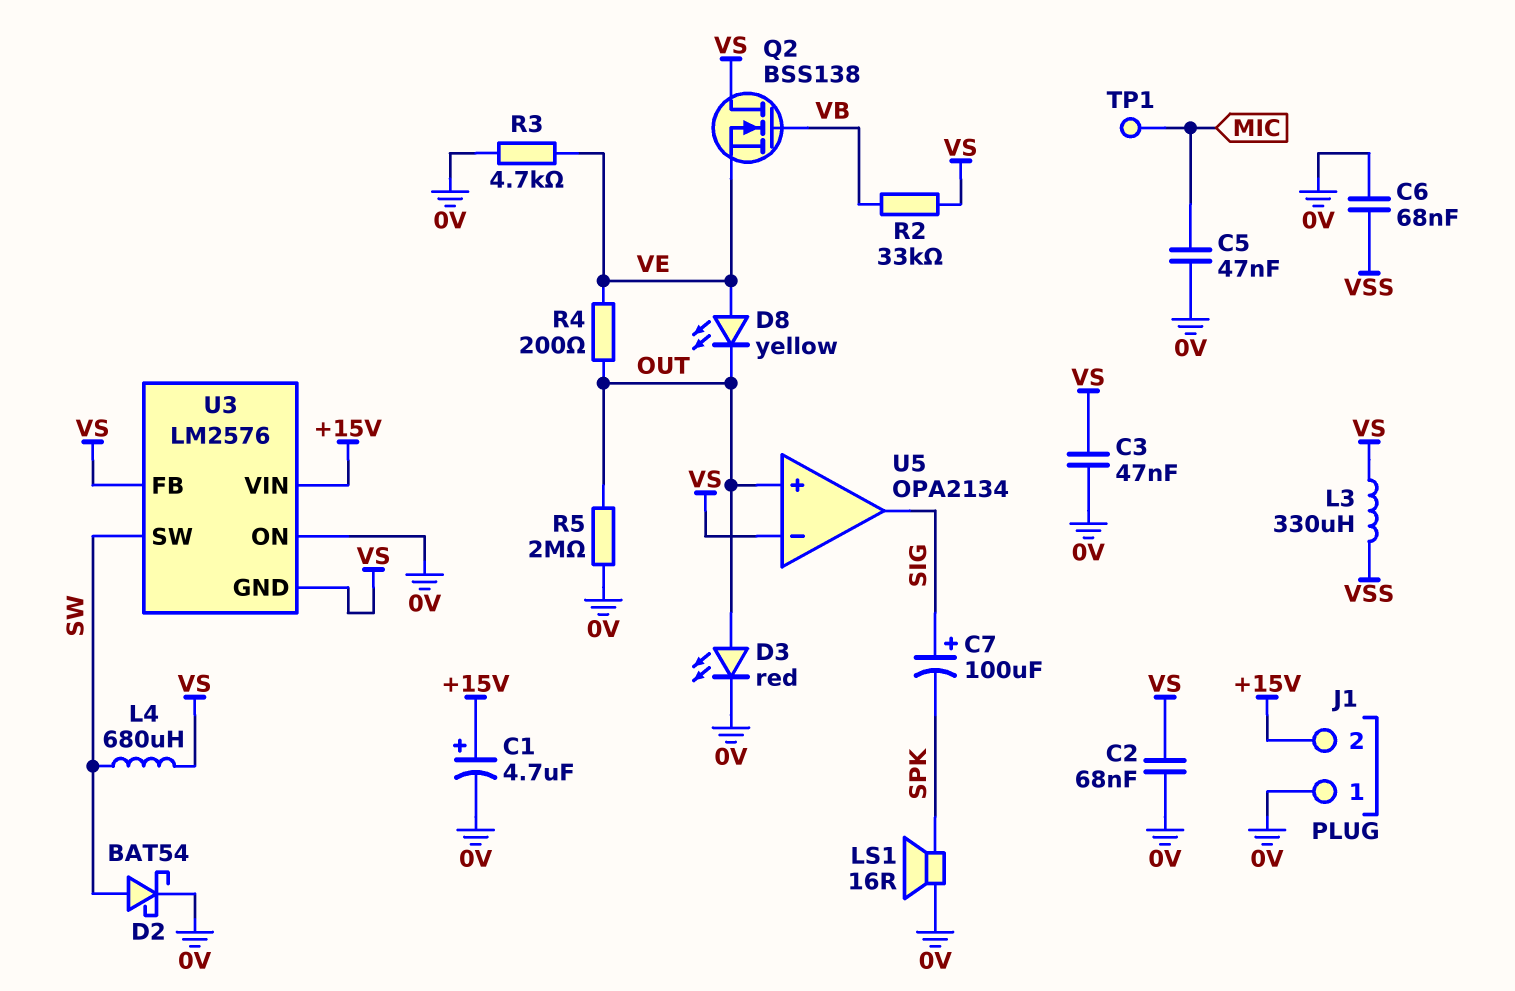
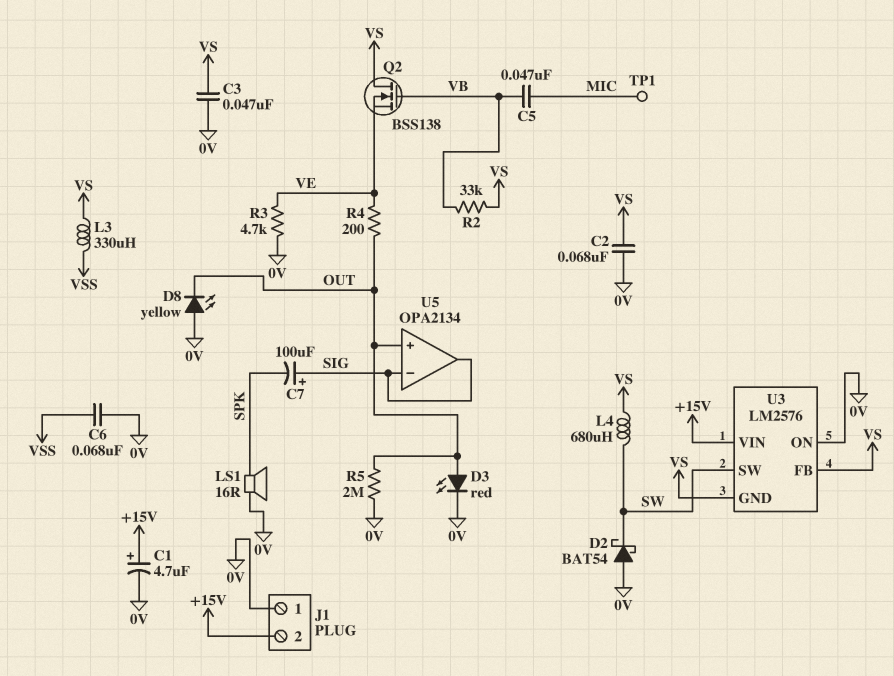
C5: 47nF (0V, MIC) -> 47nF (MIC, VB)
D2: schottky BAT54 (A SW, K 0V) -> schottky BAT54 (A 0V, K SW)
D8: LED yellow (A VE, K OUT) -> LED yellow (A 0V, K OUT)
U5 pin in-: VS -> SIG

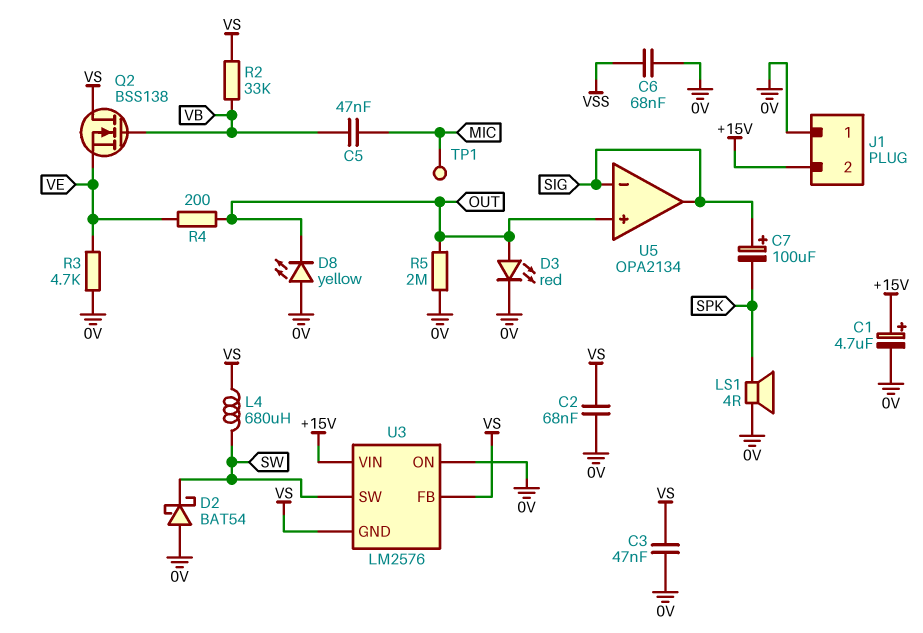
L3: 330uH (VS, VSS) -> none
LS1: speaker 16R (0V, SPK) -> speaker 4R (0V, SPK)

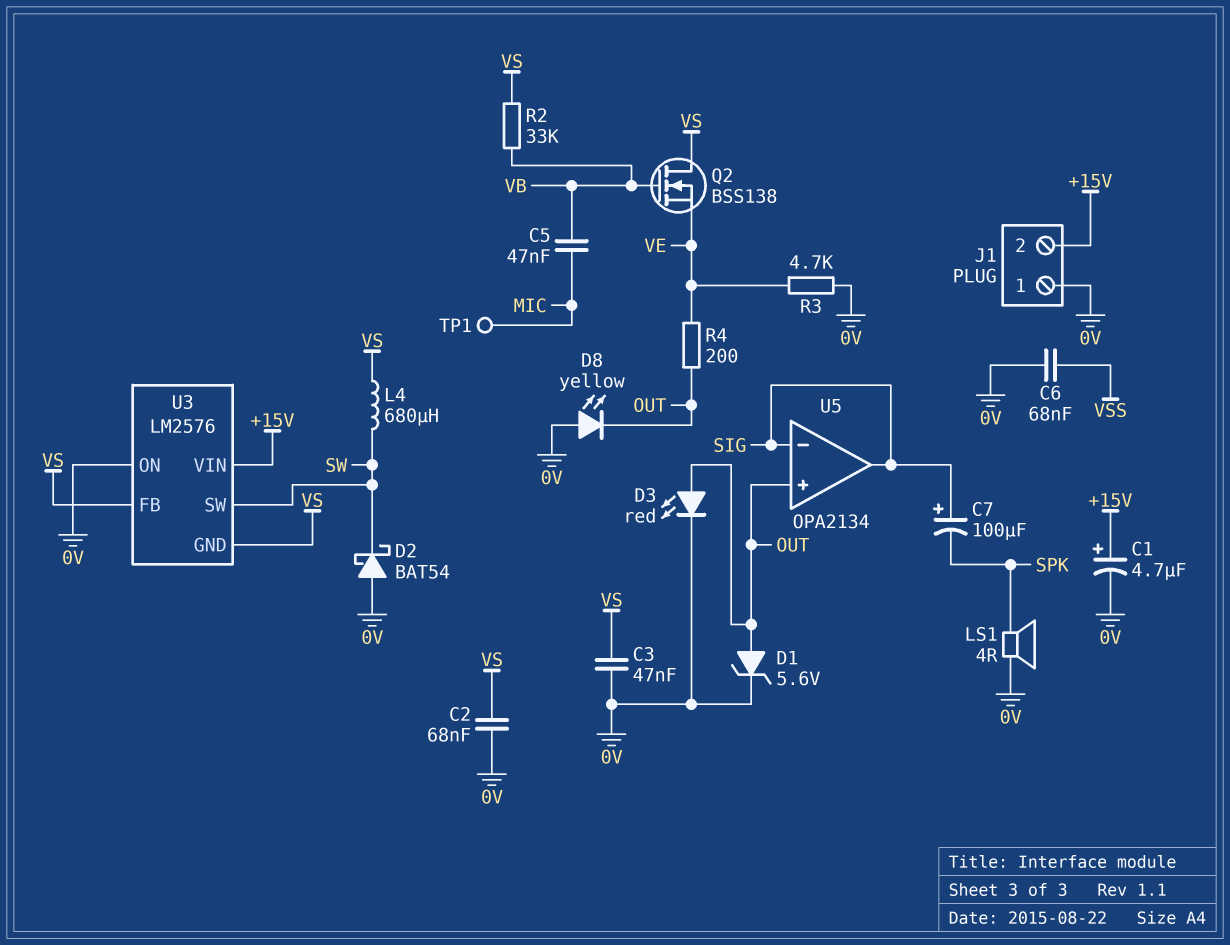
D1: none -> zener 5.6V (A OUT, K 0V)
R5: 2M (0V, OUT) -> none

